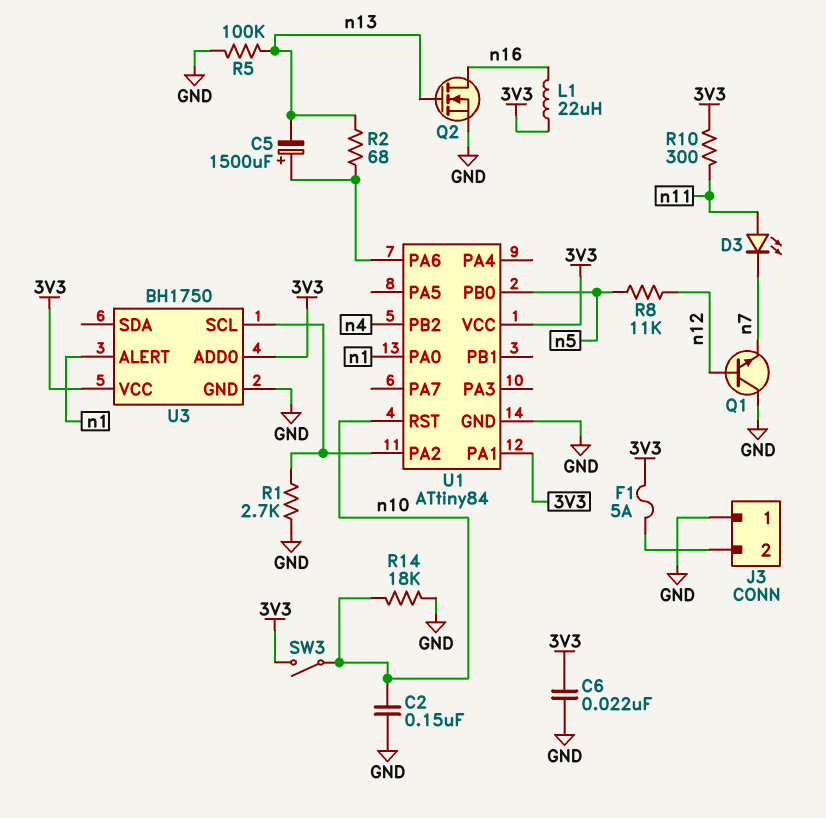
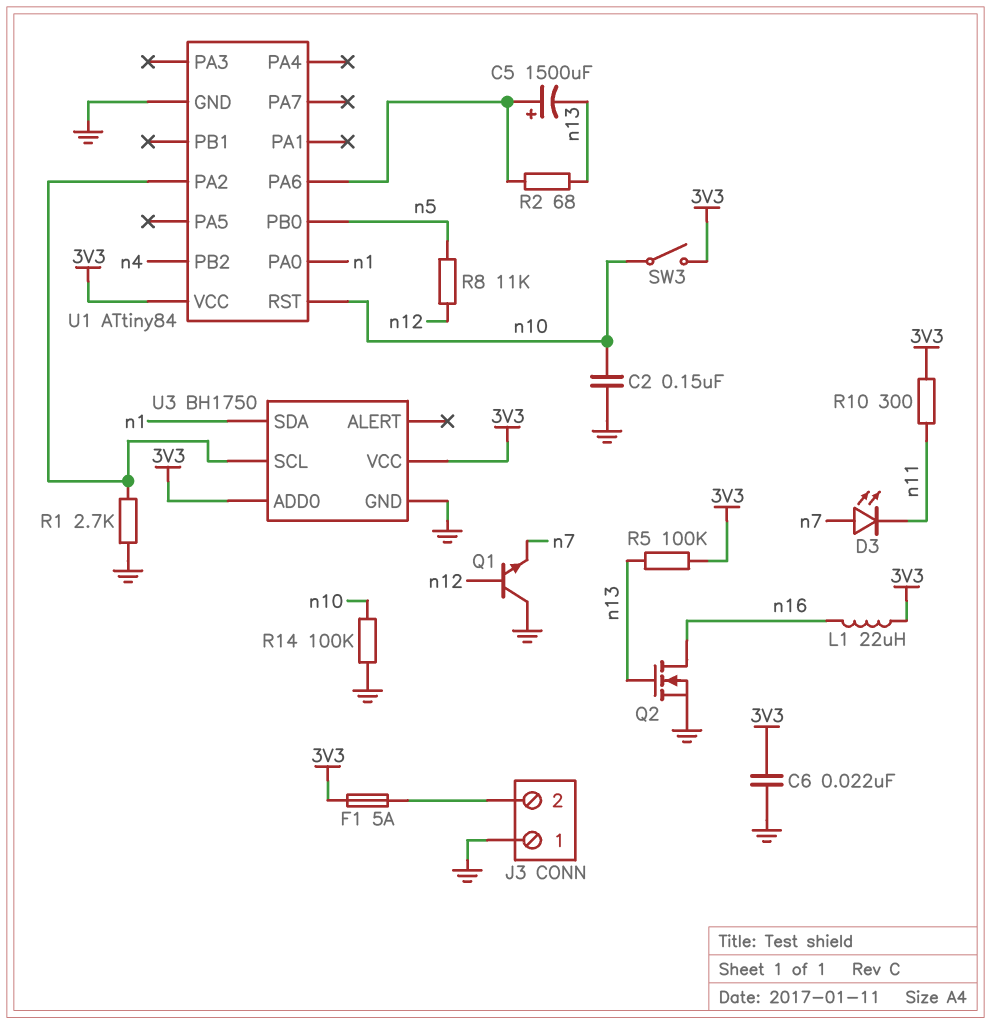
D3: LED (A n11, K n7) -> LED (A n7, K n11)
R5: 100k (GND, n13) -> 100k (3V3, n13)
R14: 18k (GND, n10) -> 100k (GND, n10)
U1 pin PA1: 3V3 -> none
U3 pin ALERT: n1 -> none
U3 pin SDA: none -> n1

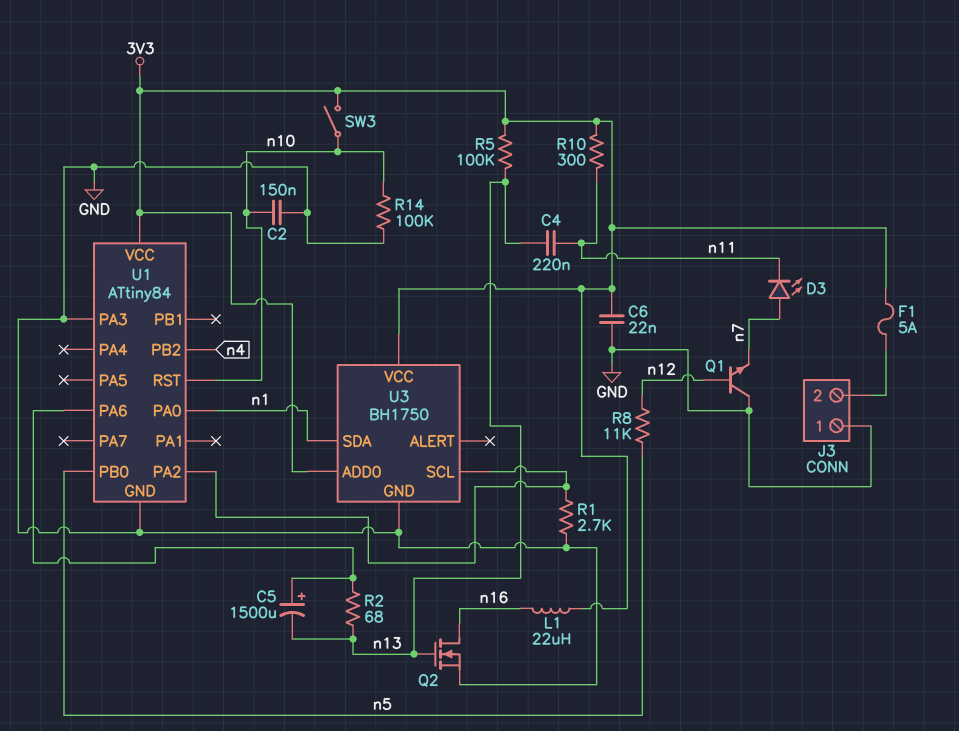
C4: none -> 220nF (n11, n13)
U1 pin PA3: none -> GND

